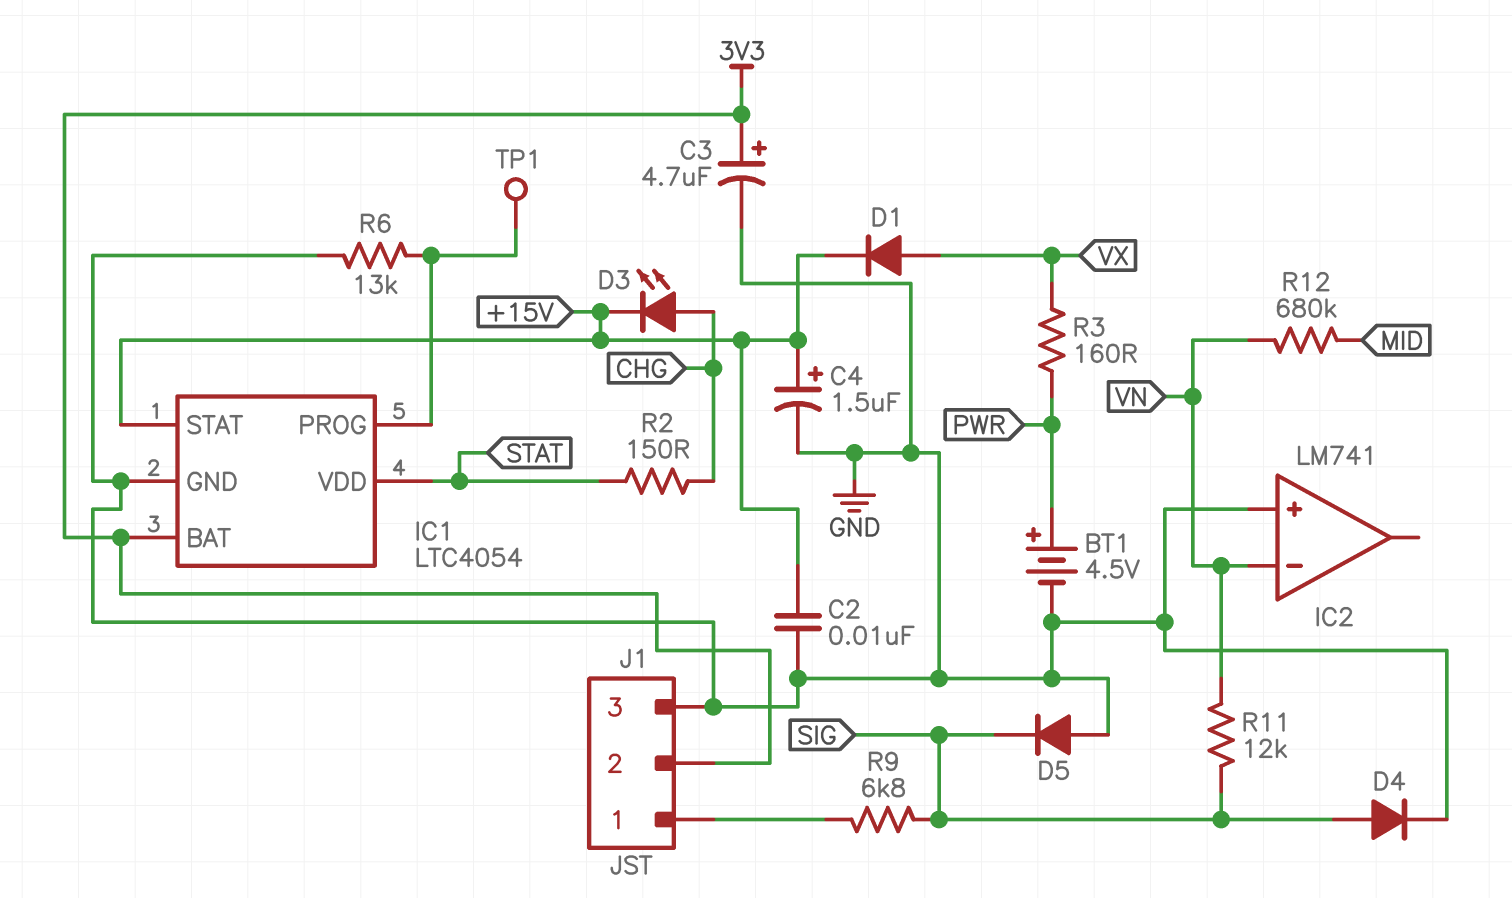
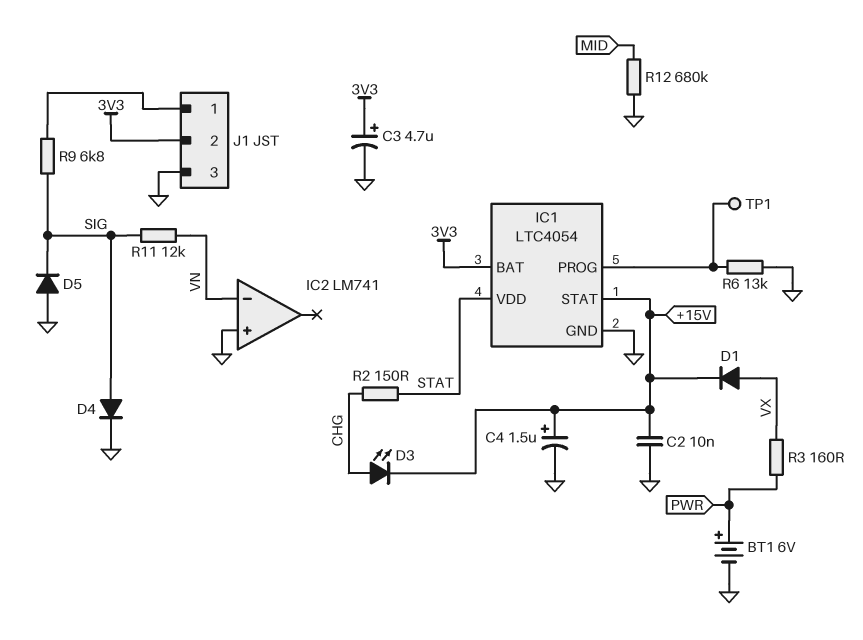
BT1: 4.5V (plus PWR, minus GND) -> 6V (plus PWR, minus GND)
R12: 680k (MID, VN) -> 680k (GND, MID)

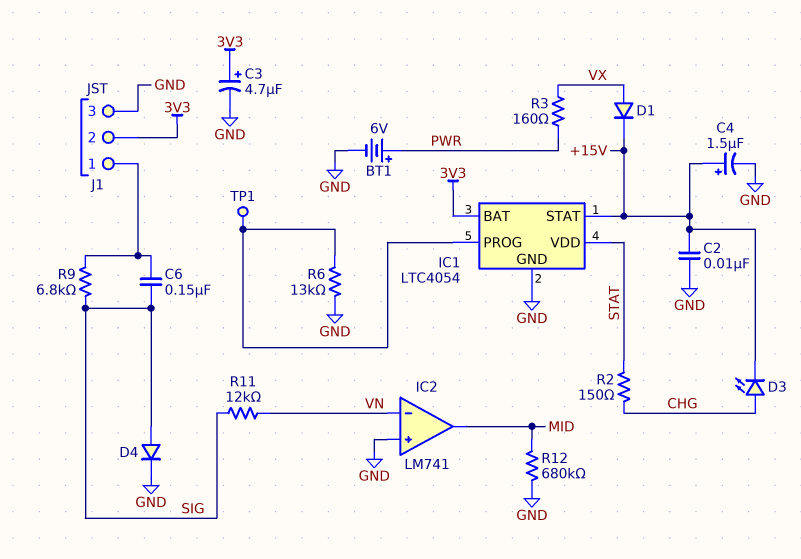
C6: none -> 150nF (J1/1, SIG)
D5: diode (A GND, K SIG) -> none
IC2 pin out: none -> MID

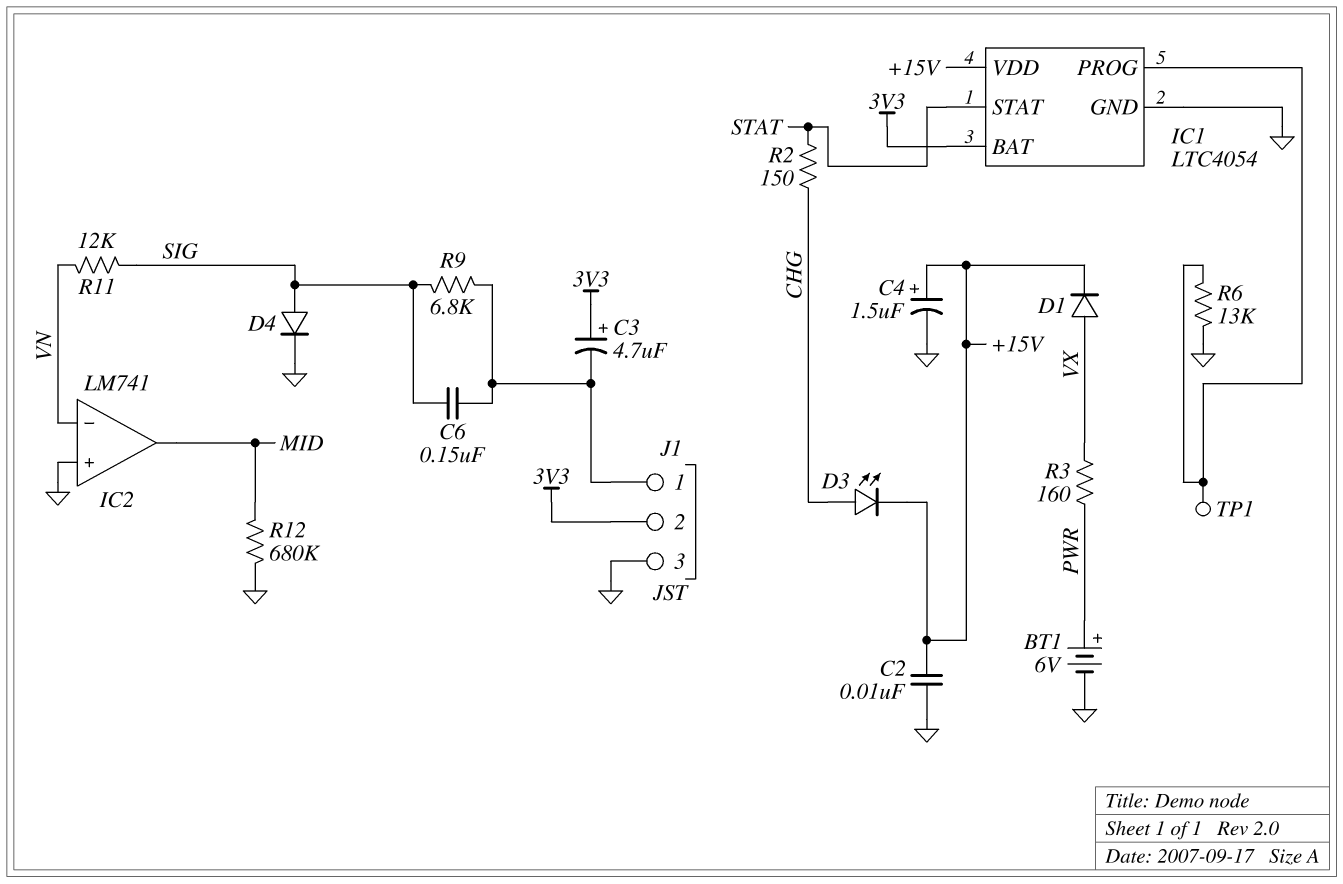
C3: 4.7uF (plus 3V3, minus GND) -> 4.7uF (plus 3V3, minus J1/1)
IC1 pin STAT: +15V -> STAT
IC1 pin VDD: STAT -> +15V

